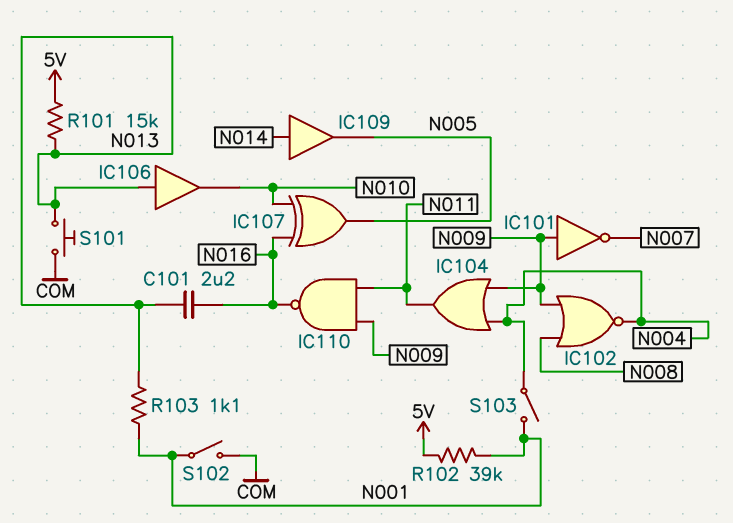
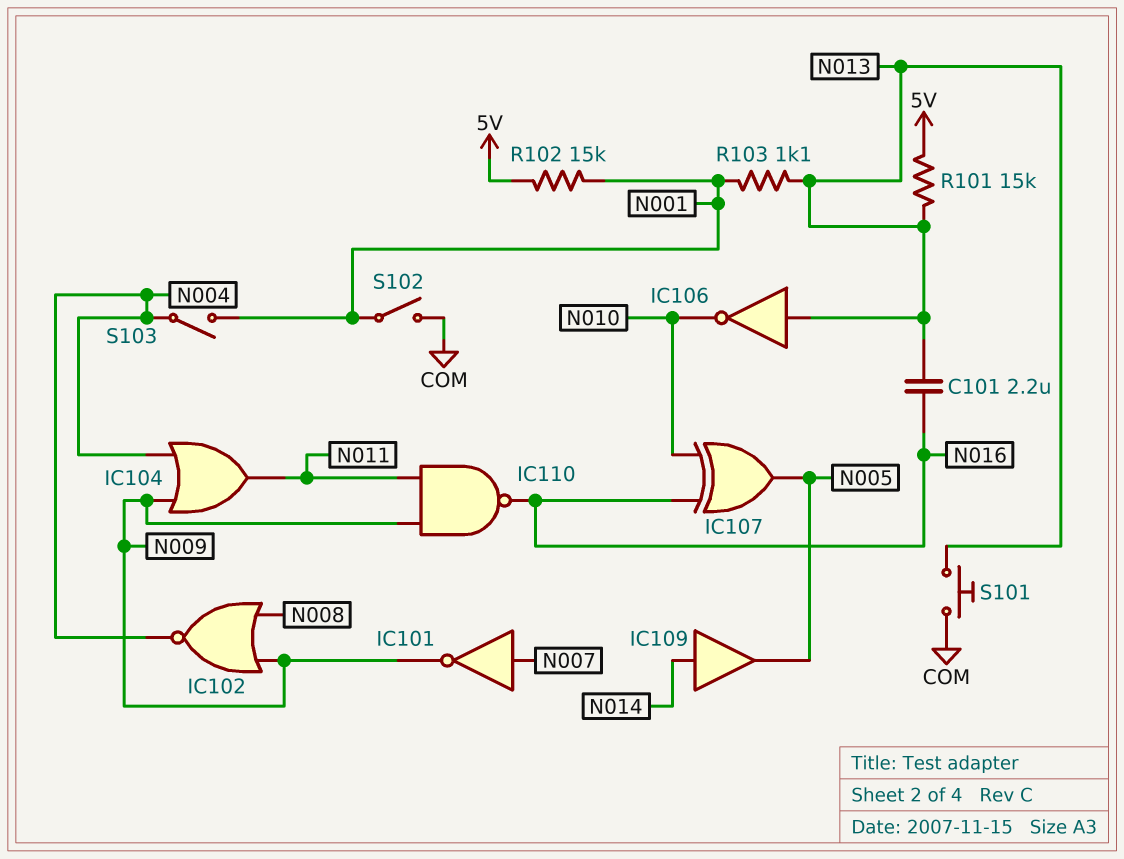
IC101: NOT (in N009, out N007) -> NOT (in N007, out N009)
IC106: buffer (in N013, out N010) -> NOT (in N013, out N010)
R102: 39k (5V, N001) -> 15k (5V, N001)

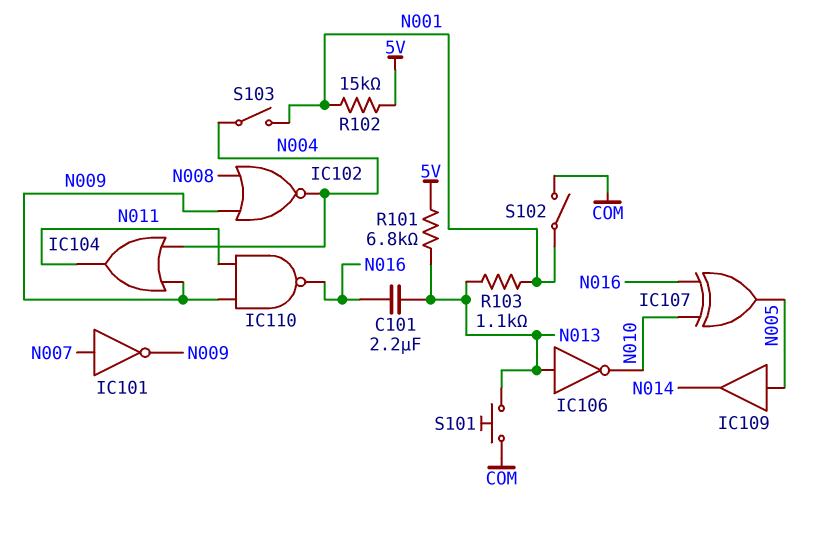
IC109: buffer (in N014, out N005) -> buffer (in N005, out N014)
R101: 15k (5V, N013) -> 6.8k (5V, N013)

